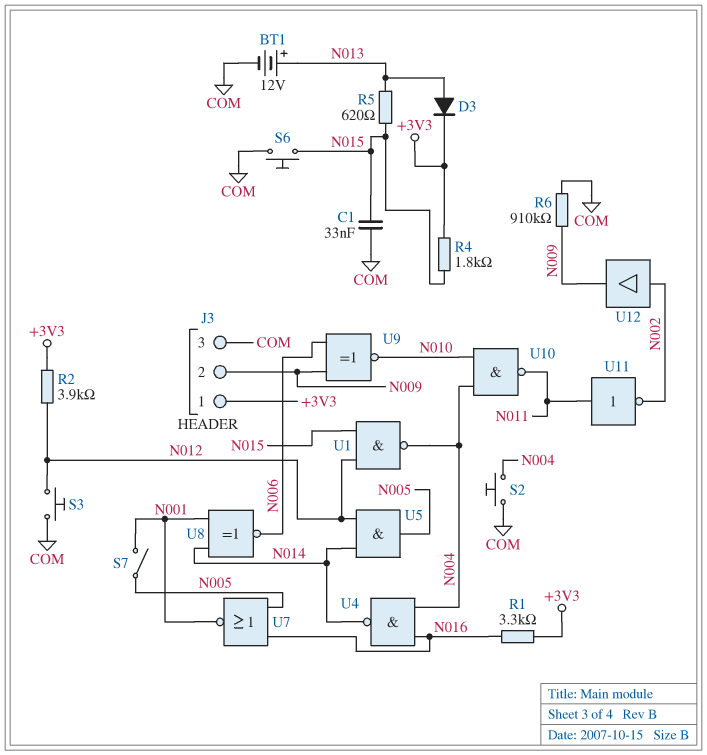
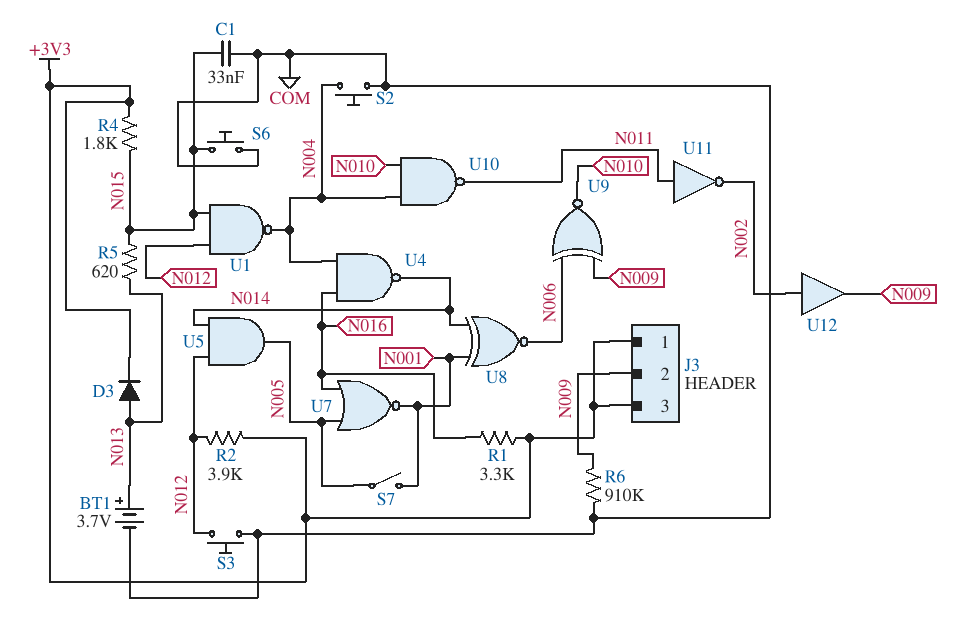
BT1: 12V (plus N013, minus COM) -> 3.7V (plus N013, minus COM)
J3 pin 3: COM -> +3V3

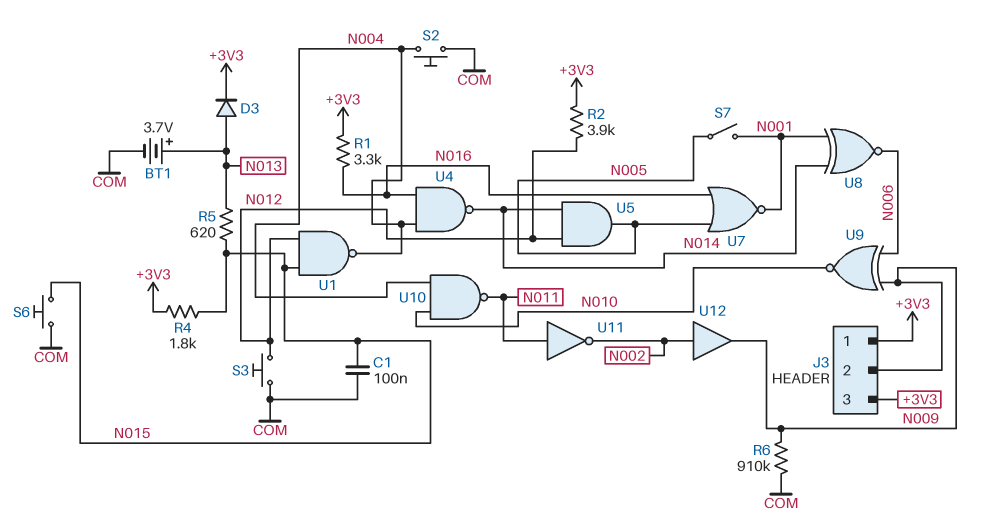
C1: 33nF (COM, N015) -> 100nF (COM, N015)

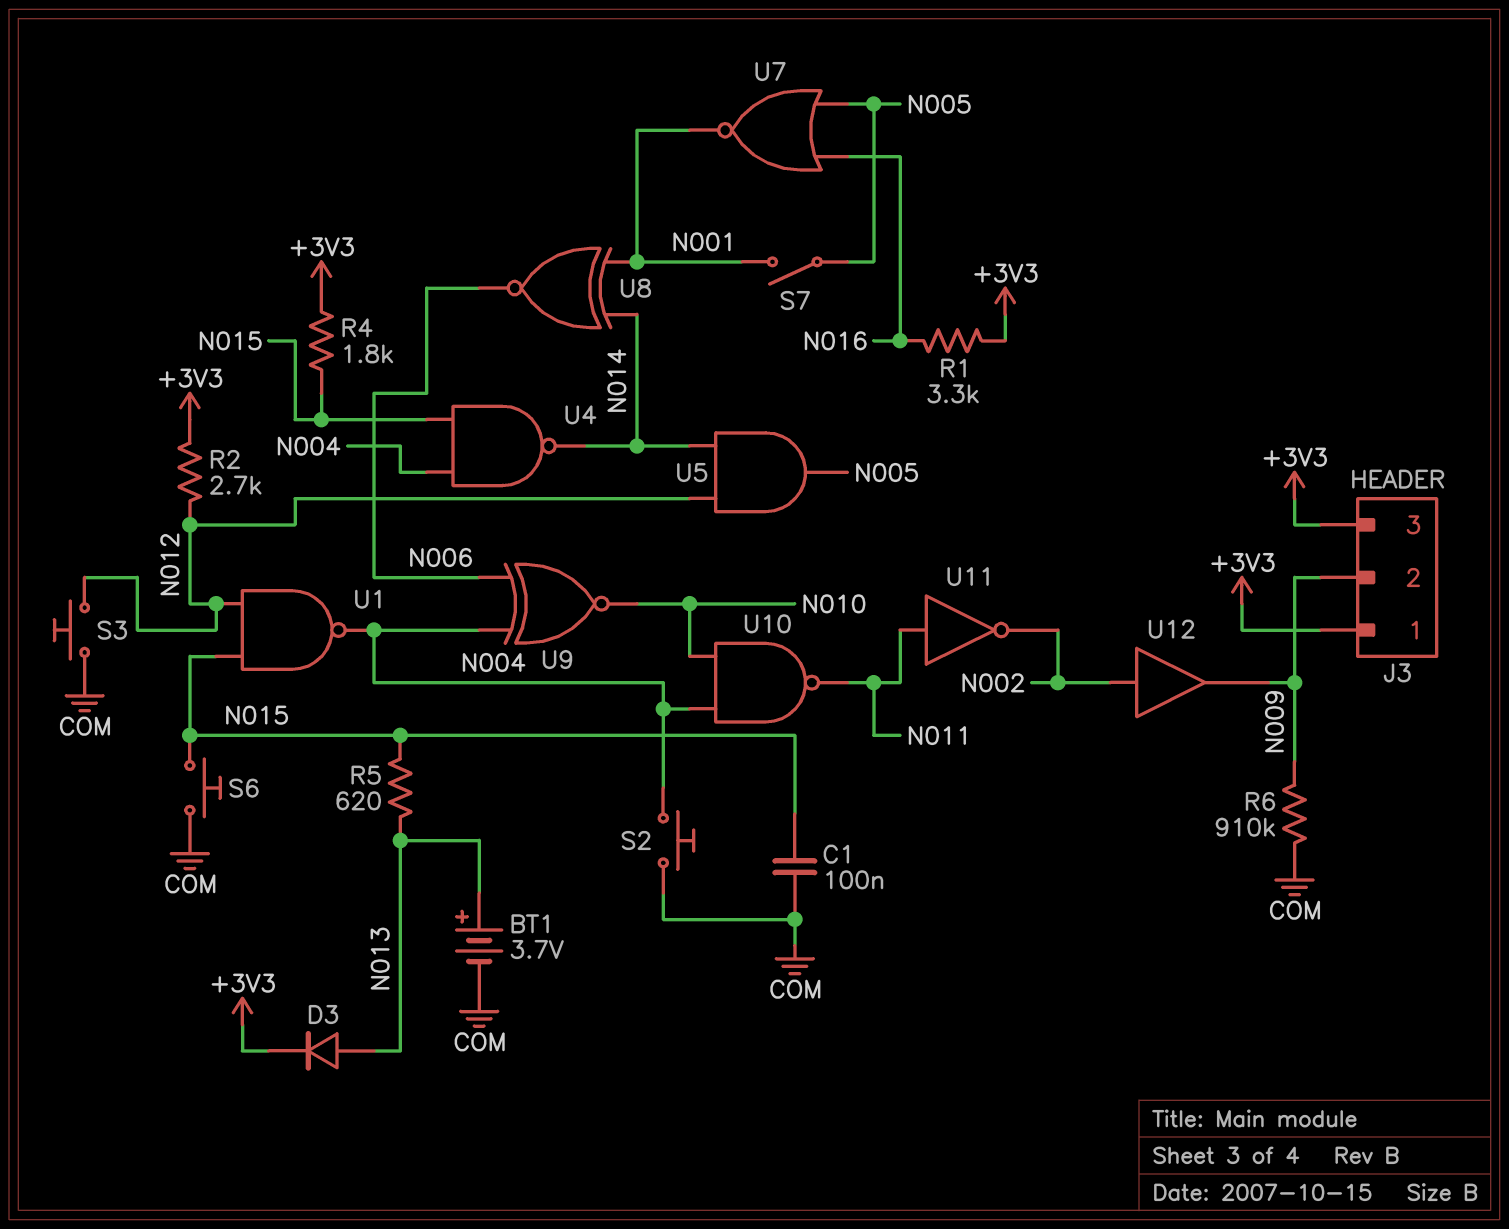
R2: 3.9k (+3V3, N012) -> 2.7k (+3V3, N012)
U4: NAND (in N004, in N016, out N014) -> NAND (in N004, in N015, out N014)
U9: XNOR (in N006, in N009, out N010) -> XNOR (in N004, in N006, out N010)

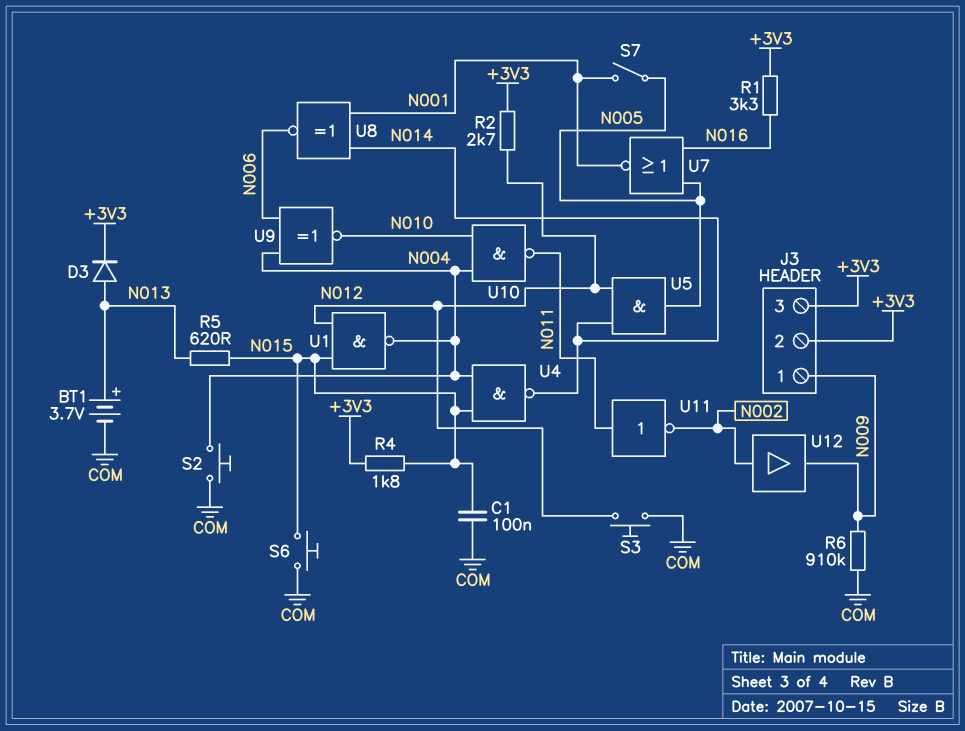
J3 pin 1: +3V3 -> N009
J3 pin 2: N009 -> +3V3

